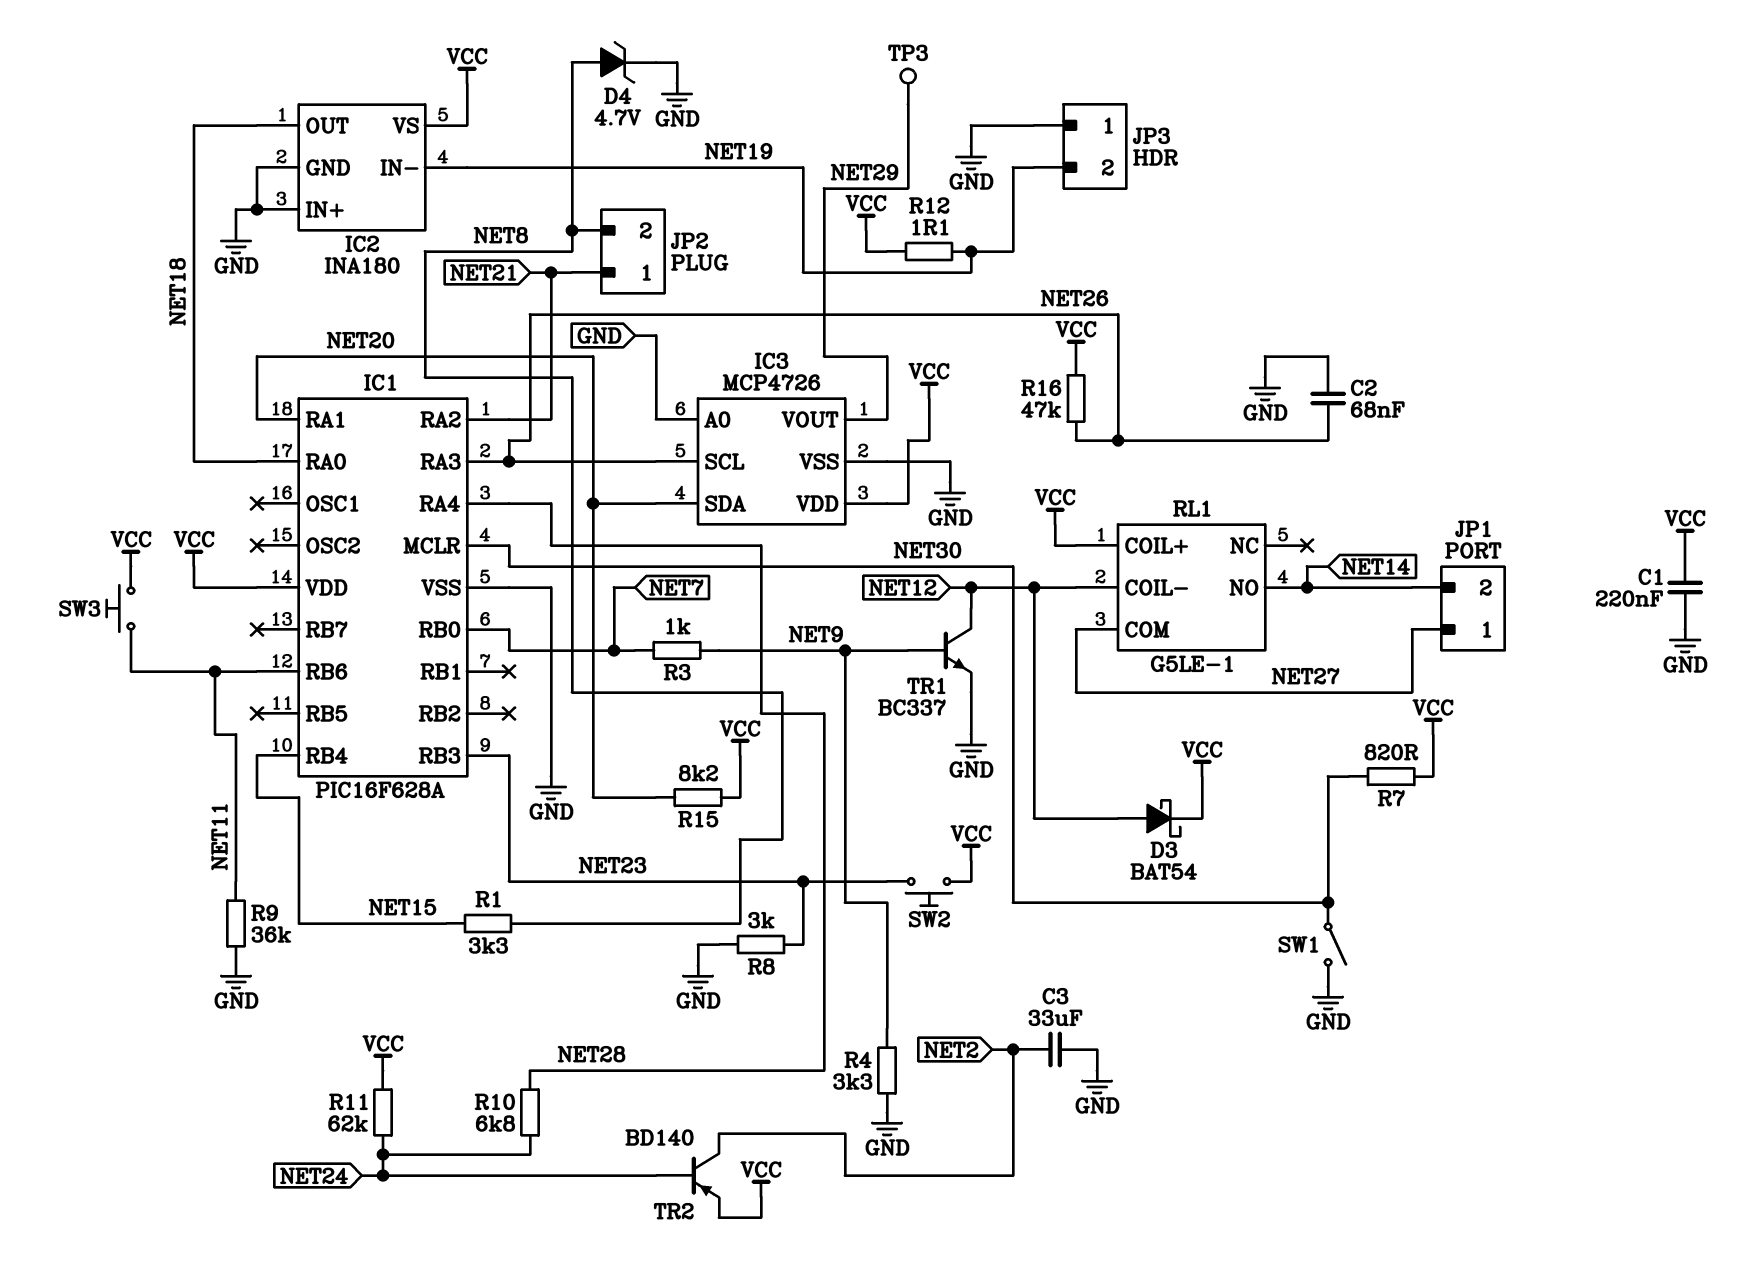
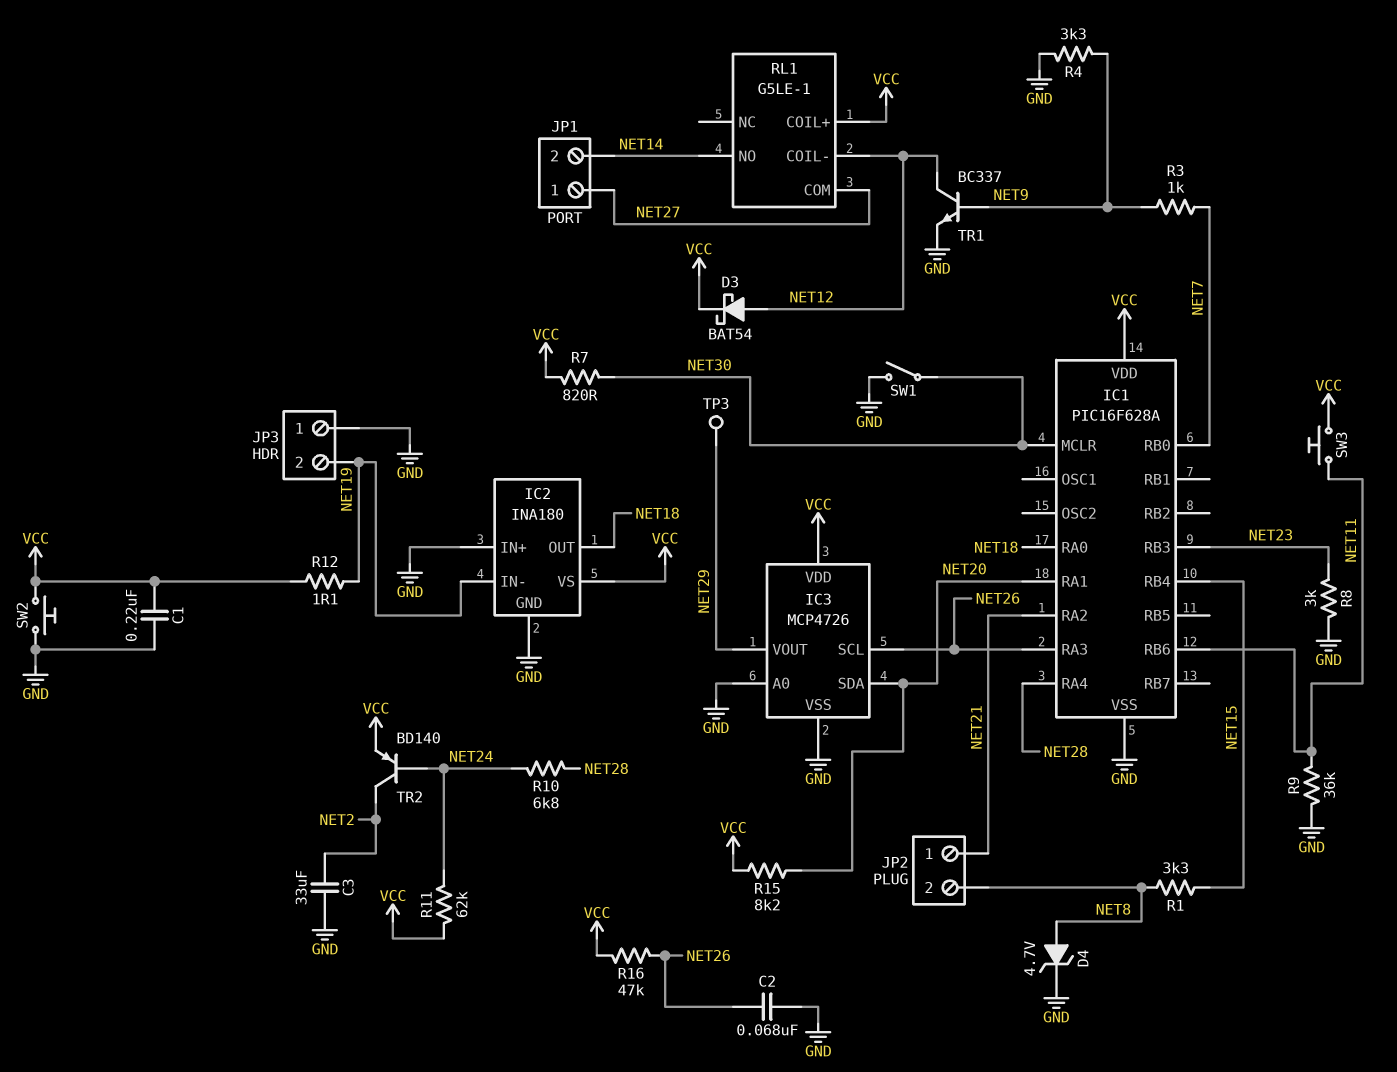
SW2: button (NET23, VCC) -> button (GND, VCC)

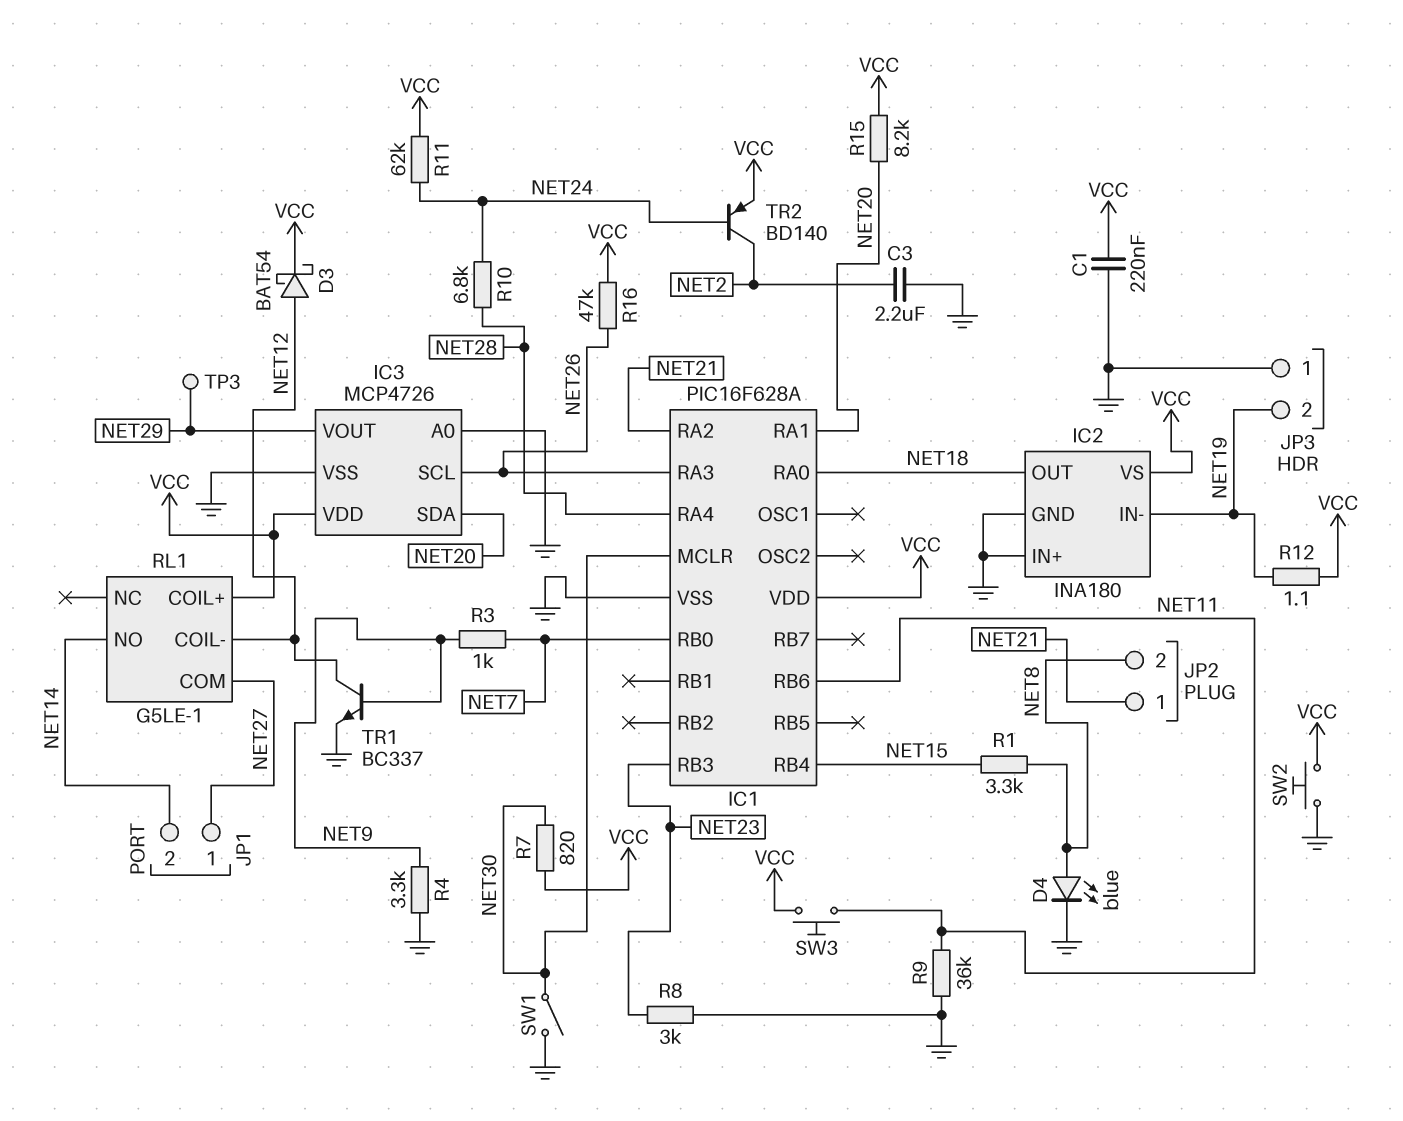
C2: 68nF (GND, NET26) -> none
C3: 33uF (GND, NET2) -> 2.2uF (GND, NET2)
D4: zener 4.7V (A NET8, K GND) -> LED blue (A NET8, K GND)

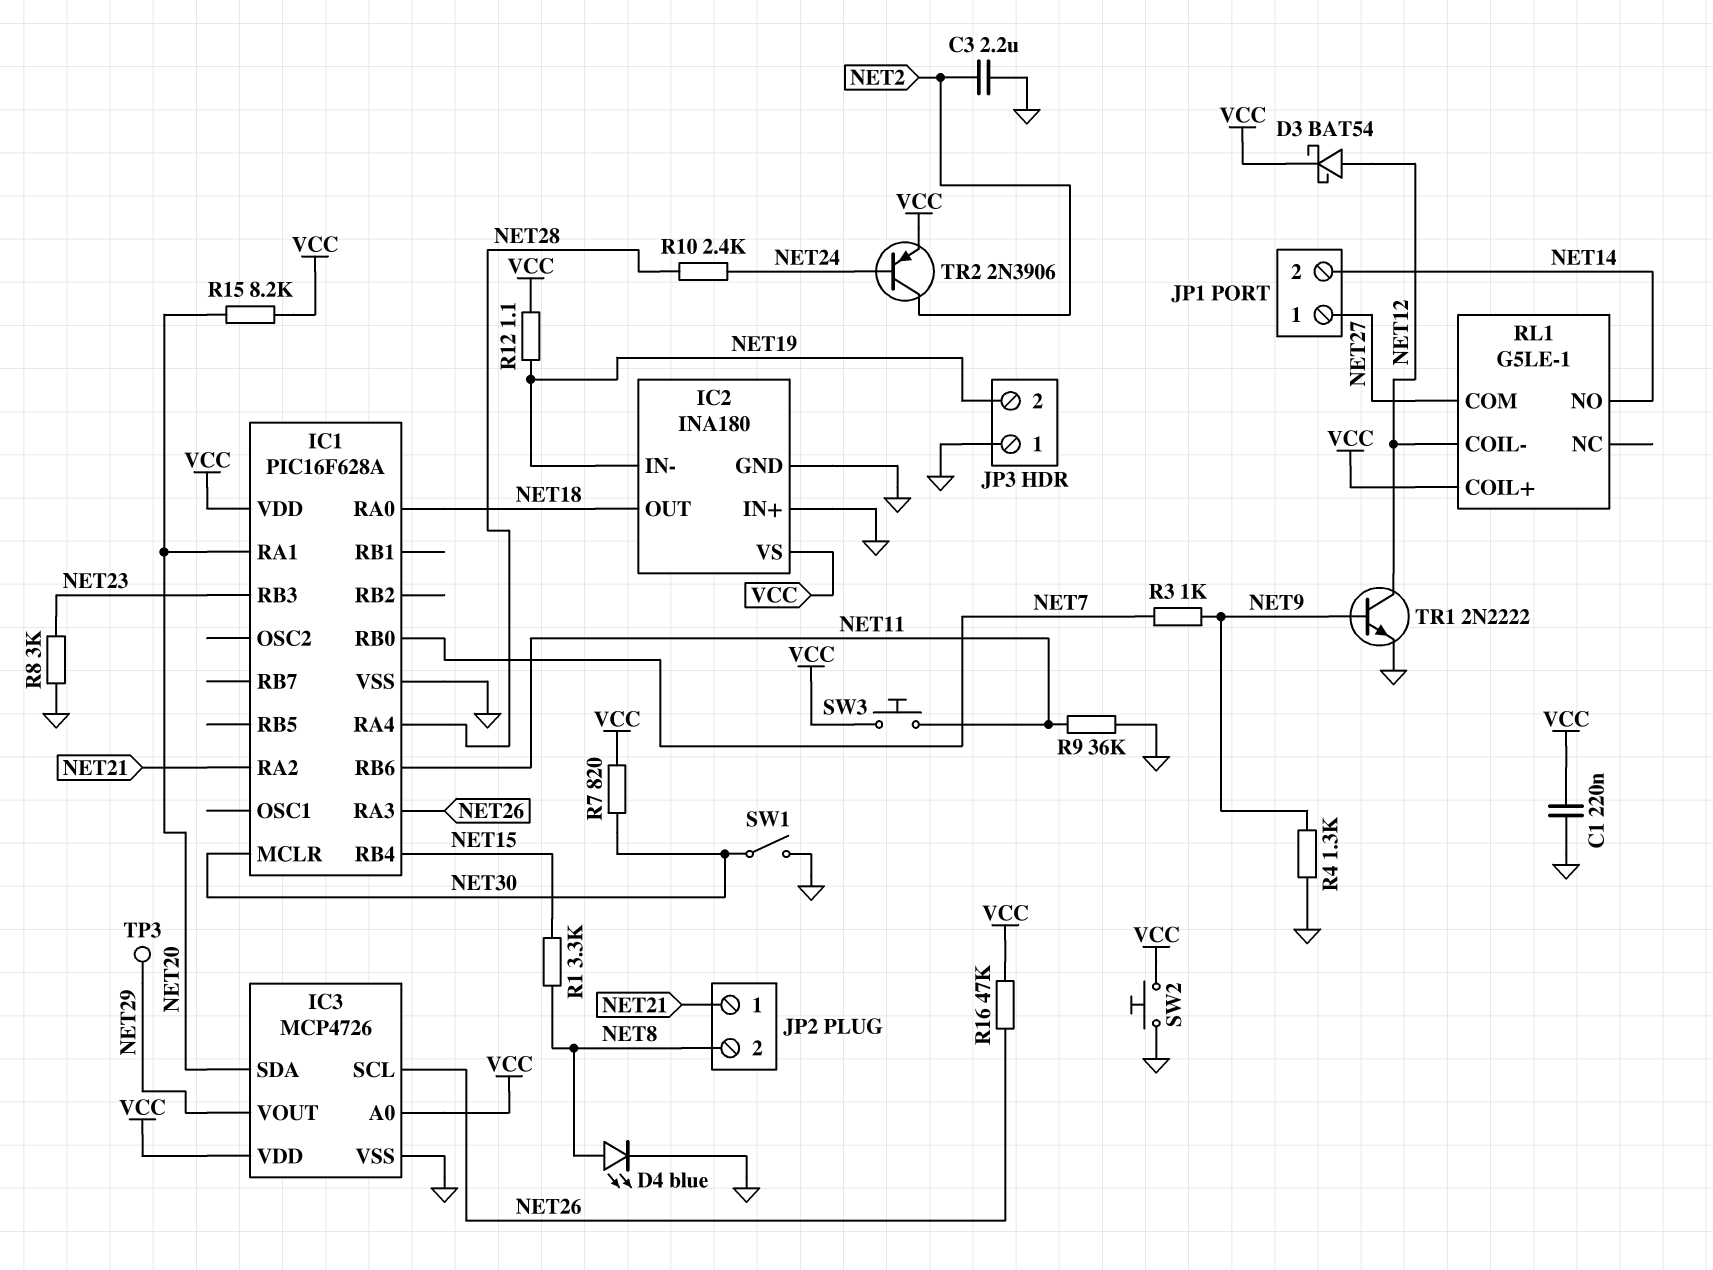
IC3 pin A0: GND -> VCC
R4: 3.3k (GND, NET9) -> 1.3k (GND, NET9)
R10: 6.8k (NET24, NET28) -> 2.4k (NET24, NET28)
R11: 62k (NET24, VCC) -> none
TR1: NPN BC337 (B NET9, C NET12, E GND) -> NPN 2N2222 (B NET9, C NET12, E GND)
TR2: PNP BD140 (B NET24, C NET2, E VCC) -> PNP 2N3906 (B NET24, C NET2, E VCC)

